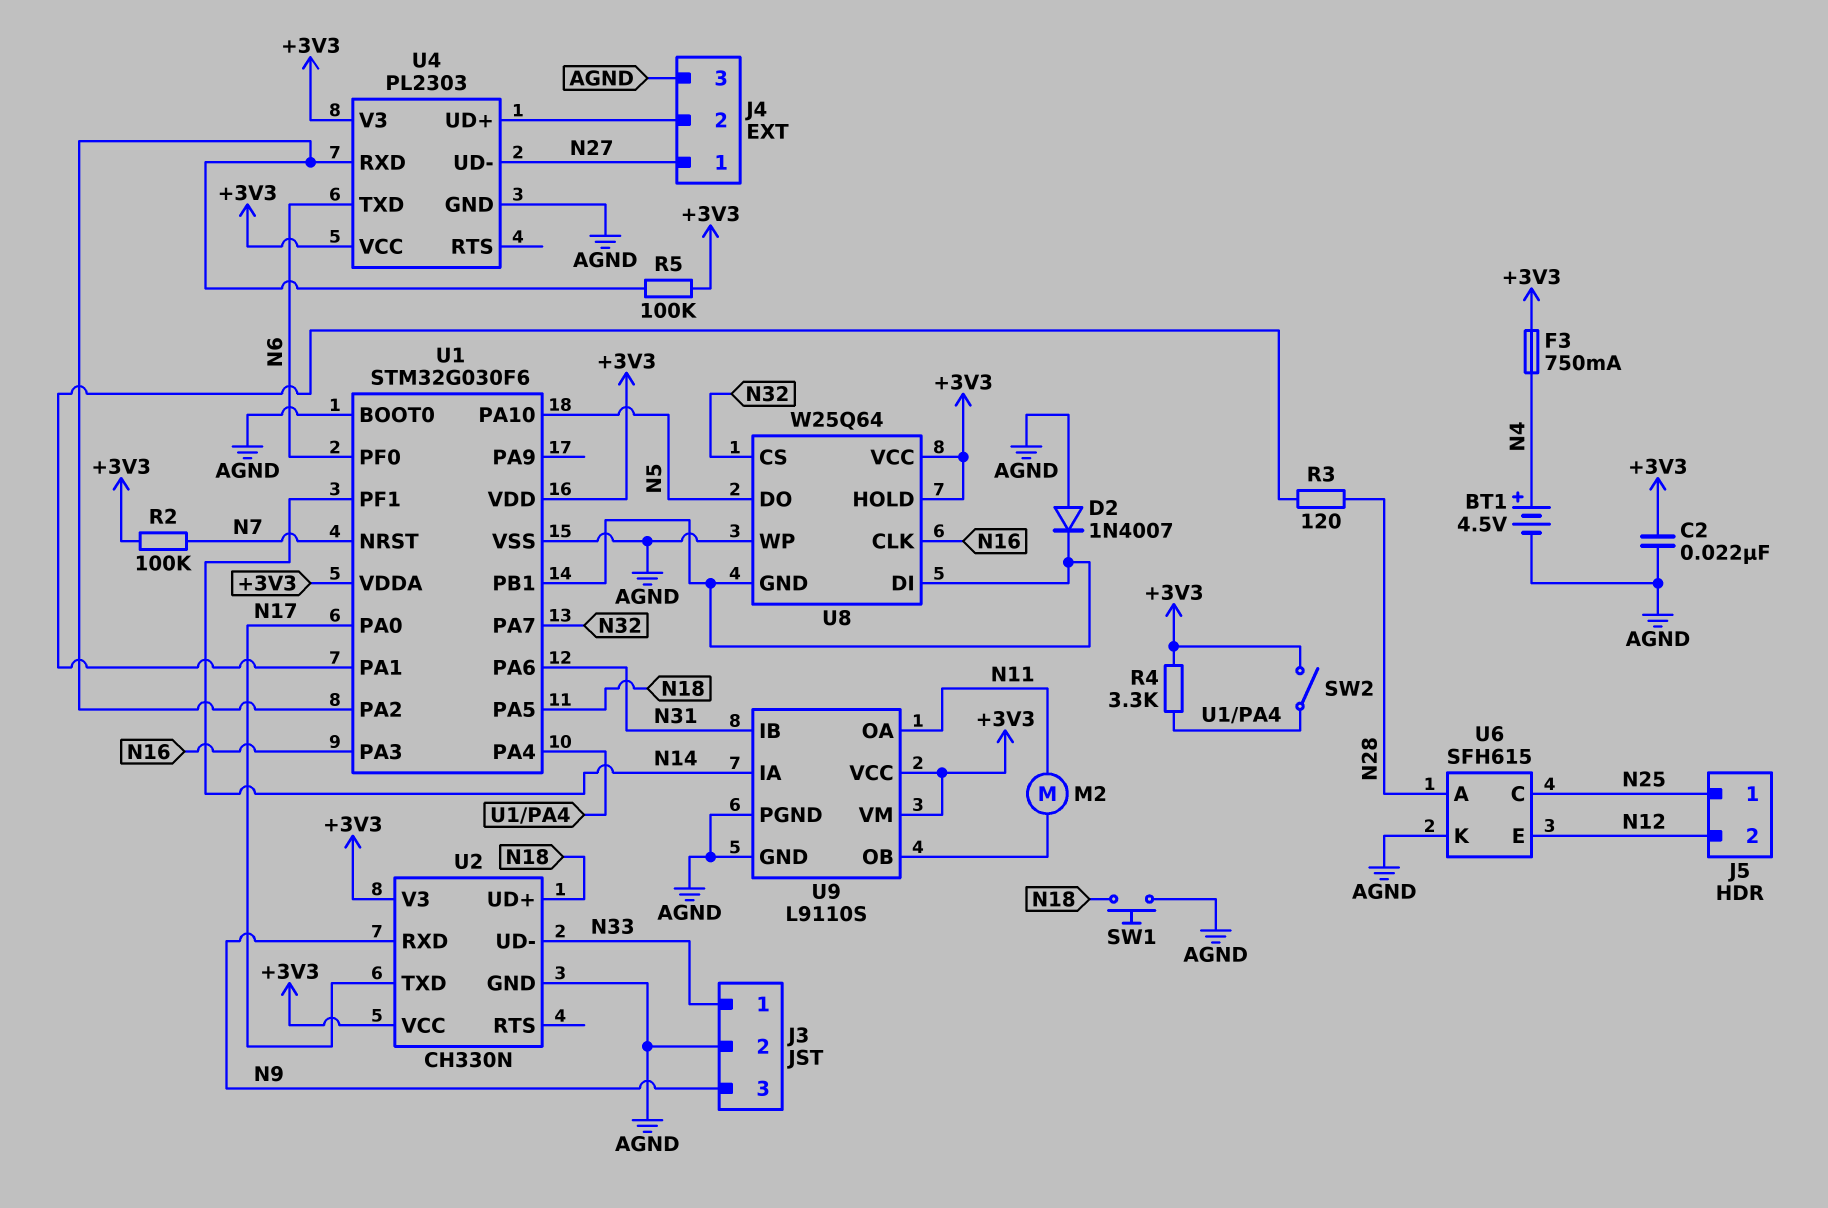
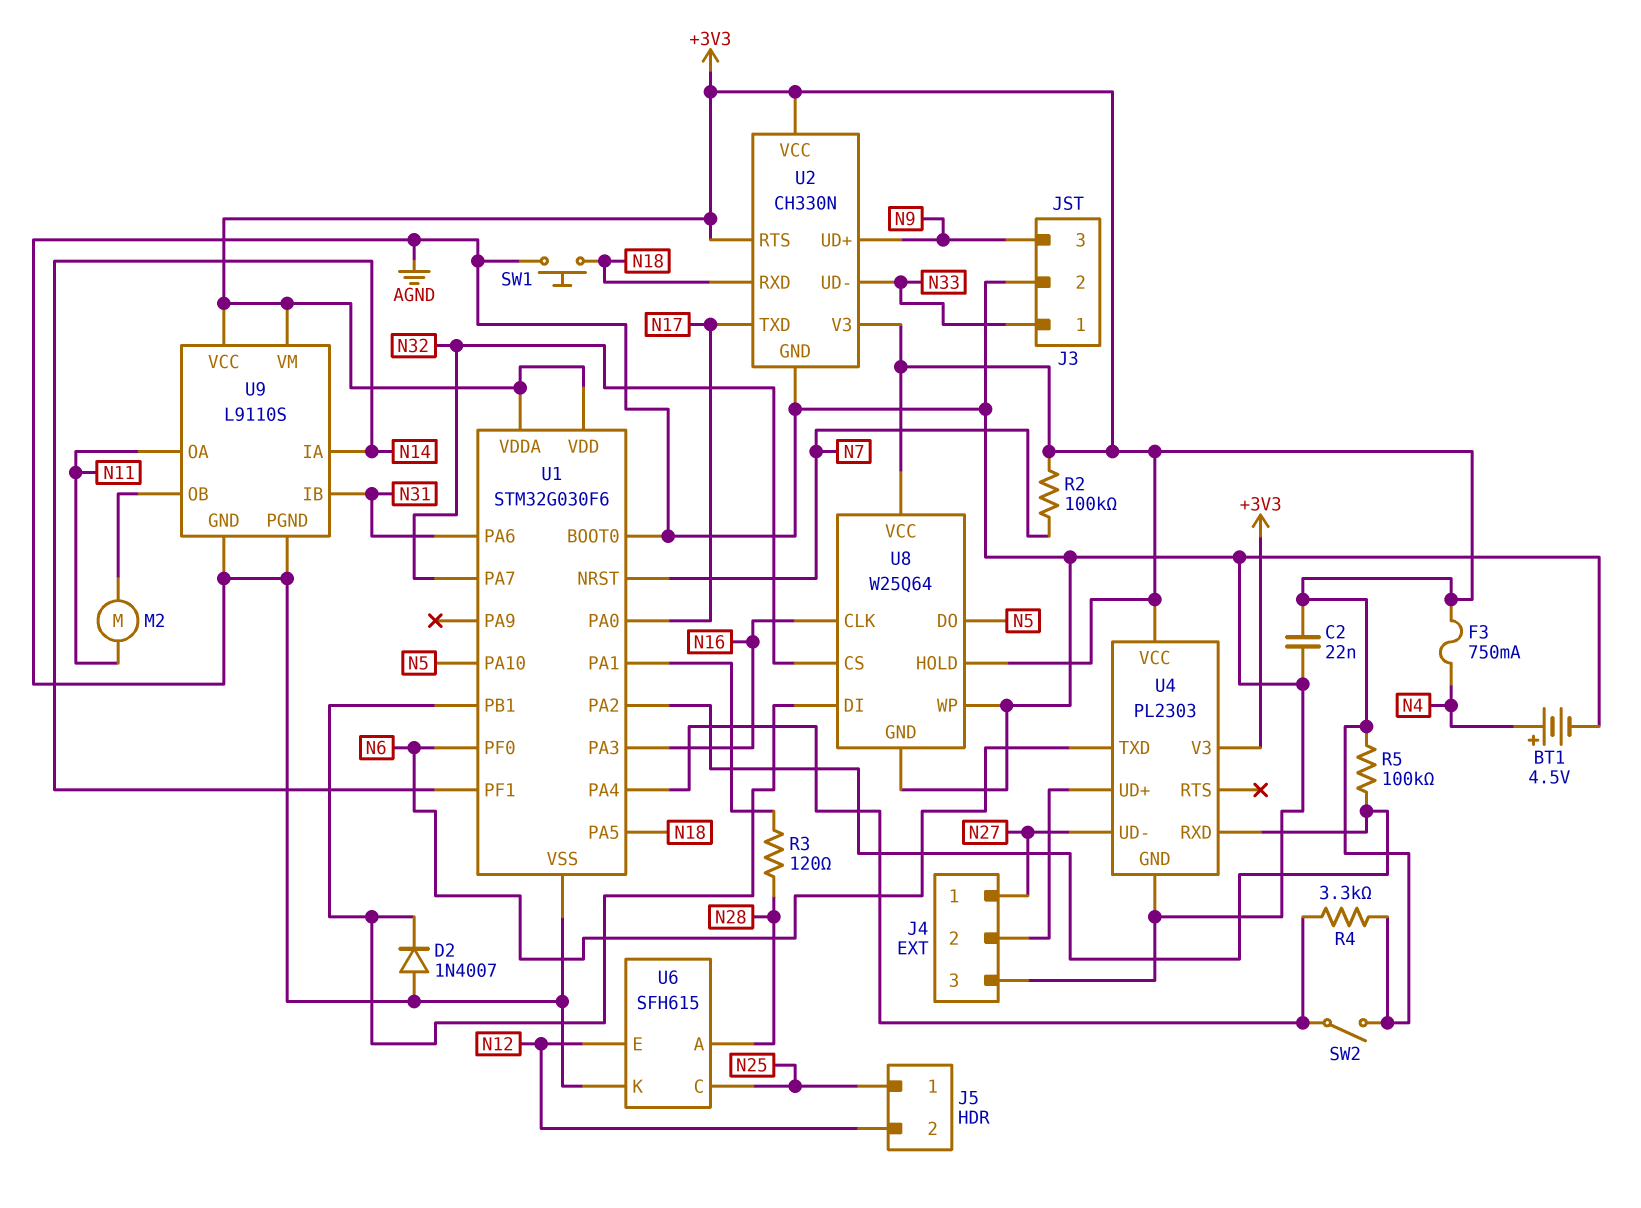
U2 pin RTS: none -> +3V3
U2 pin RXD: N9 -> N18
U2 pin UD+: N18 -> N9
U8 pin GND: U1/PB1 -> AGND

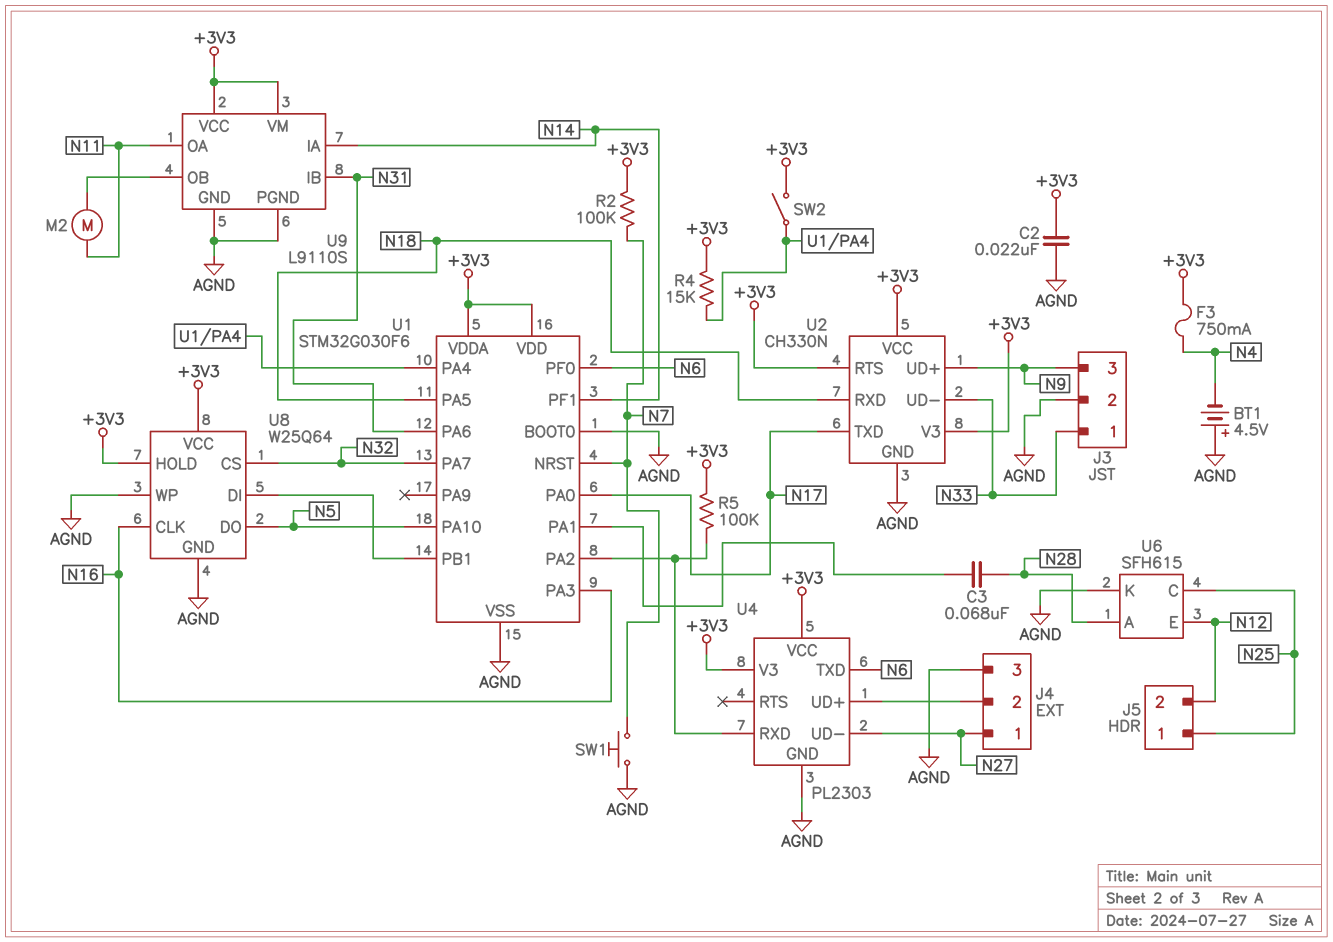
BT1: 4.5V (plus N4, minus AGND) -> 4.5V (plus AGND, minus N4)
C3: none -> 68nF (N28, U1/PA1)
D2: diode 1N4007 (A AGND, K U1/PB1) -> none
R3: 120 (N28, U1/PA1) -> none
R4: 3.3k (+3V3, U1/PA4) -> 15k (+3V3, U1/PA4)
SW1: button (AGND, N18) -> button (AGND, N7)

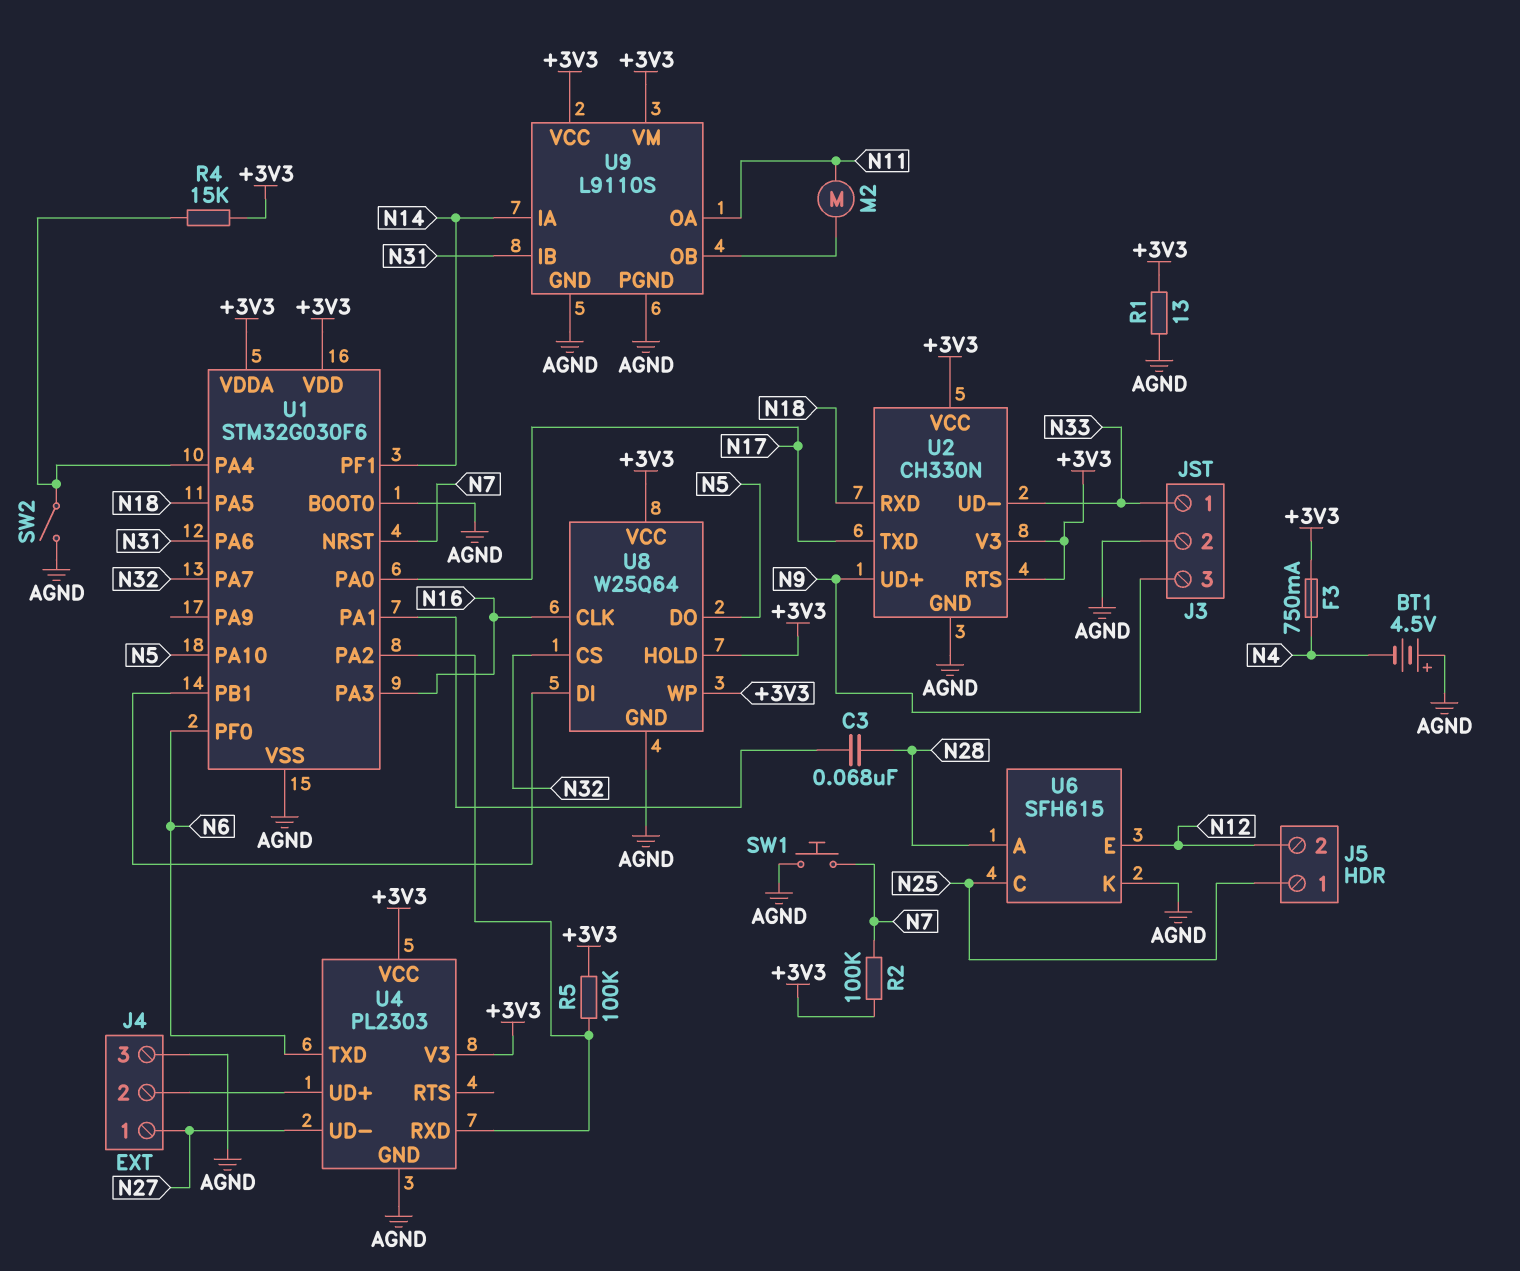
C2: 22nF (+3V3, AGND) -> none
R1: none -> 13 (+3V3, AGND)
SW2: switch (+3V3, U1/PA4) -> switch (AGND, U1/PA4)
U8 pin WP: AGND -> +3V3

